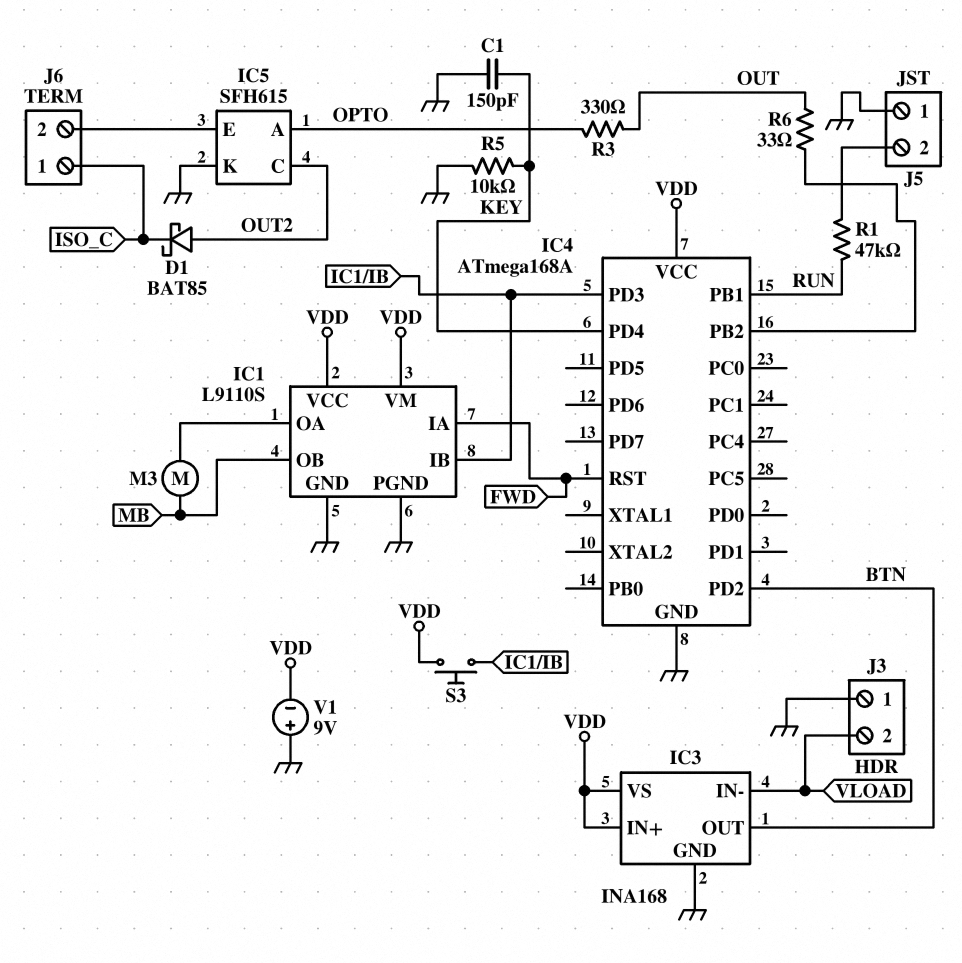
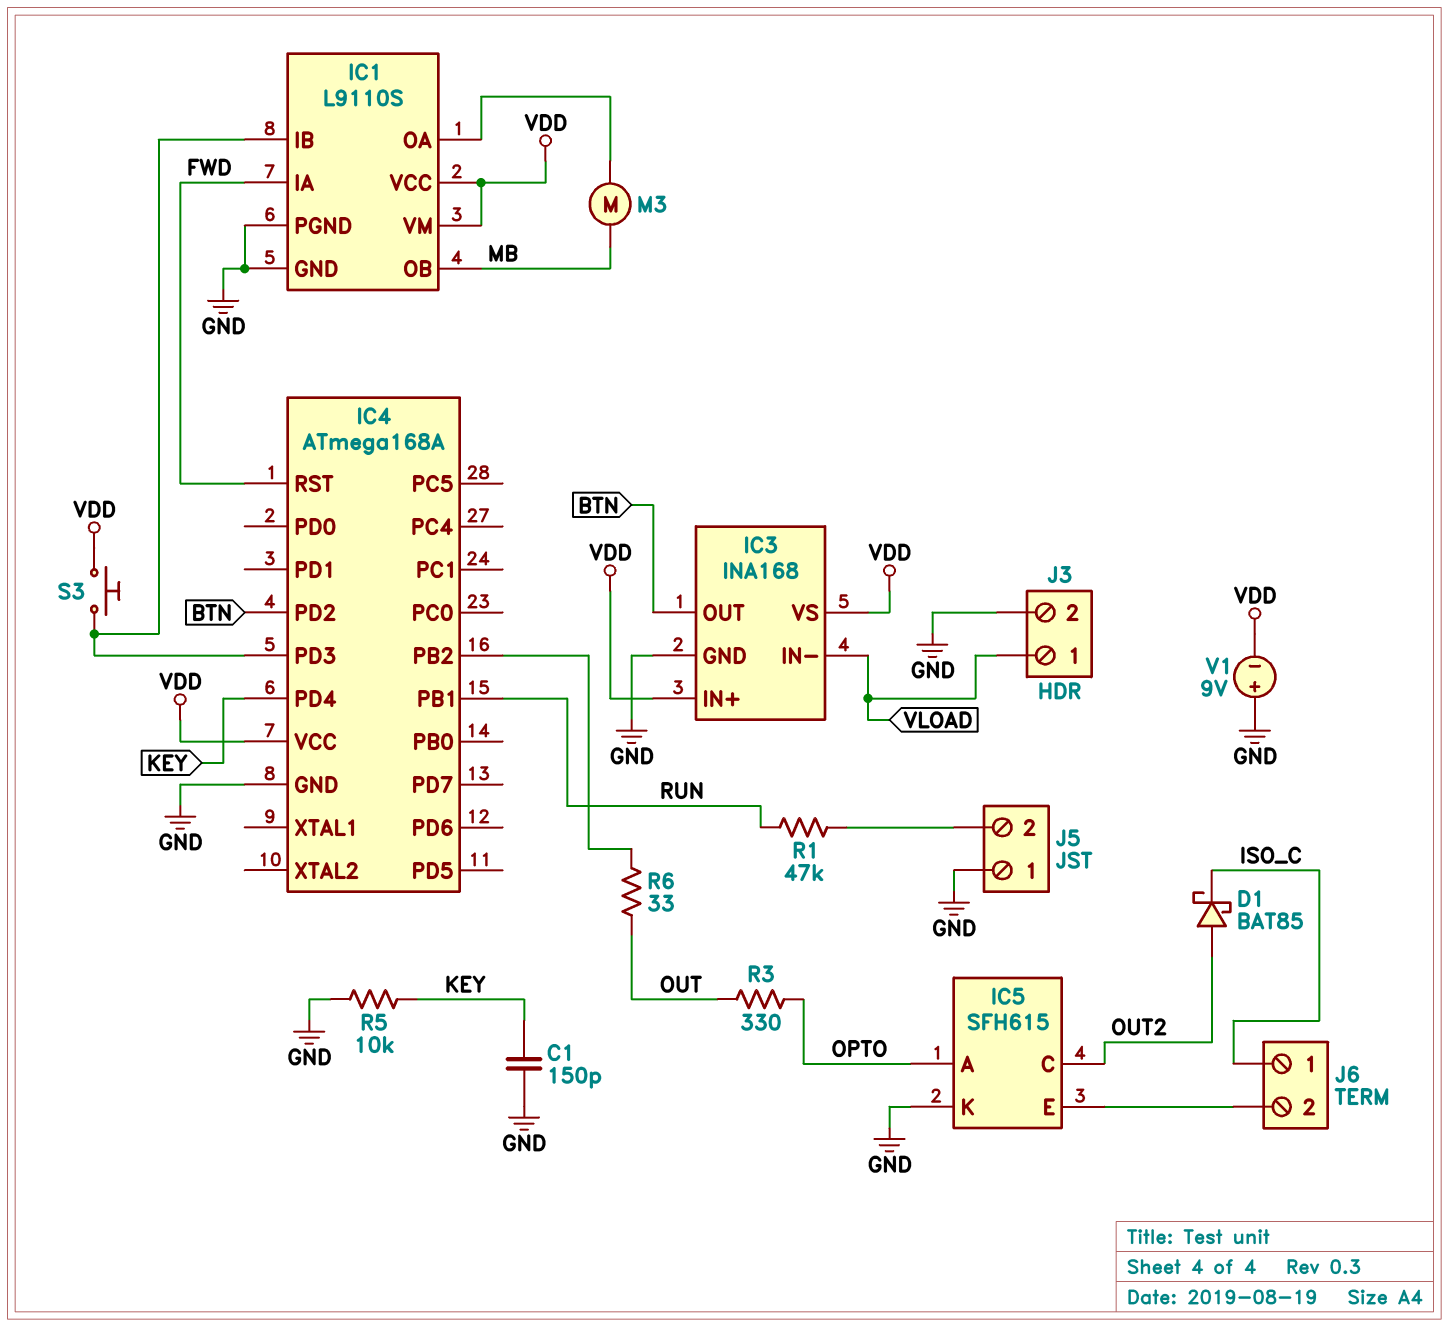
J3 pin 1: GND -> VLOAD
J3 pin 2: VLOAD -> GND

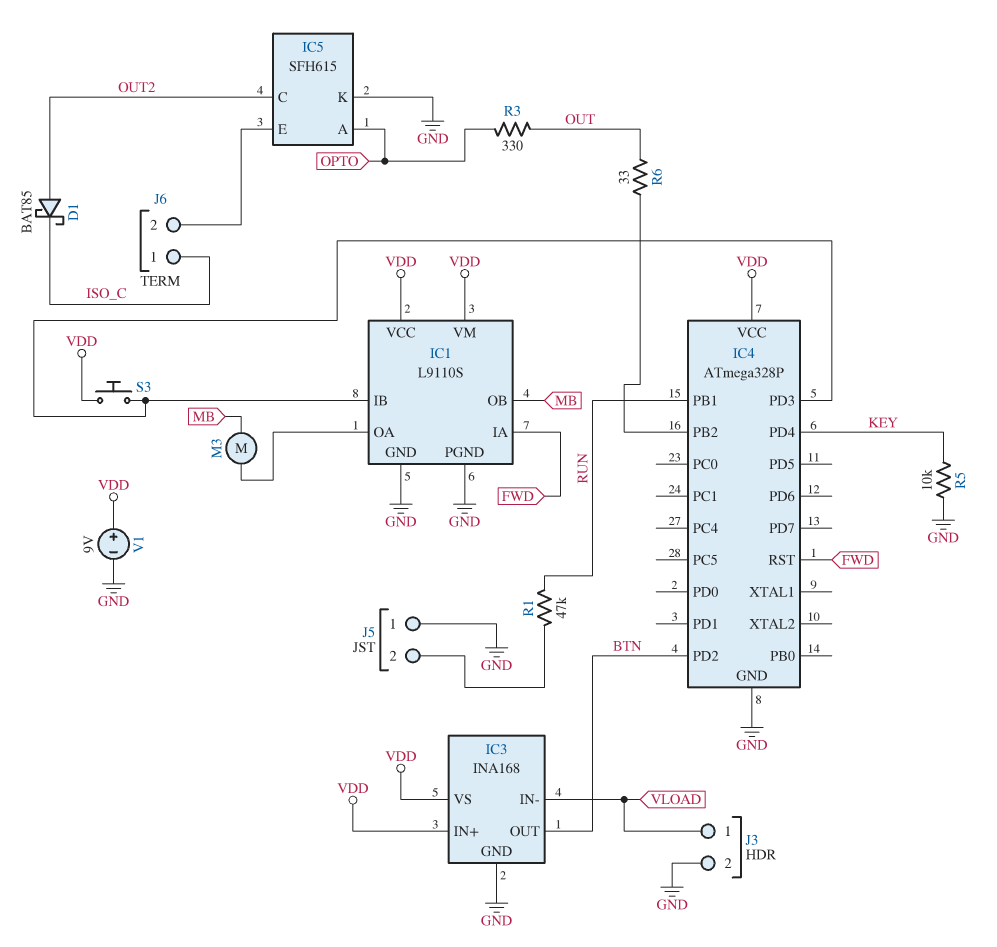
C1: 150pF (GND, KEY) -> none
IC4: ATmega168A -> ATmega328P
V1: 9V (plus GND, minus VDD) -> 9V (plus VDD, minus GND)

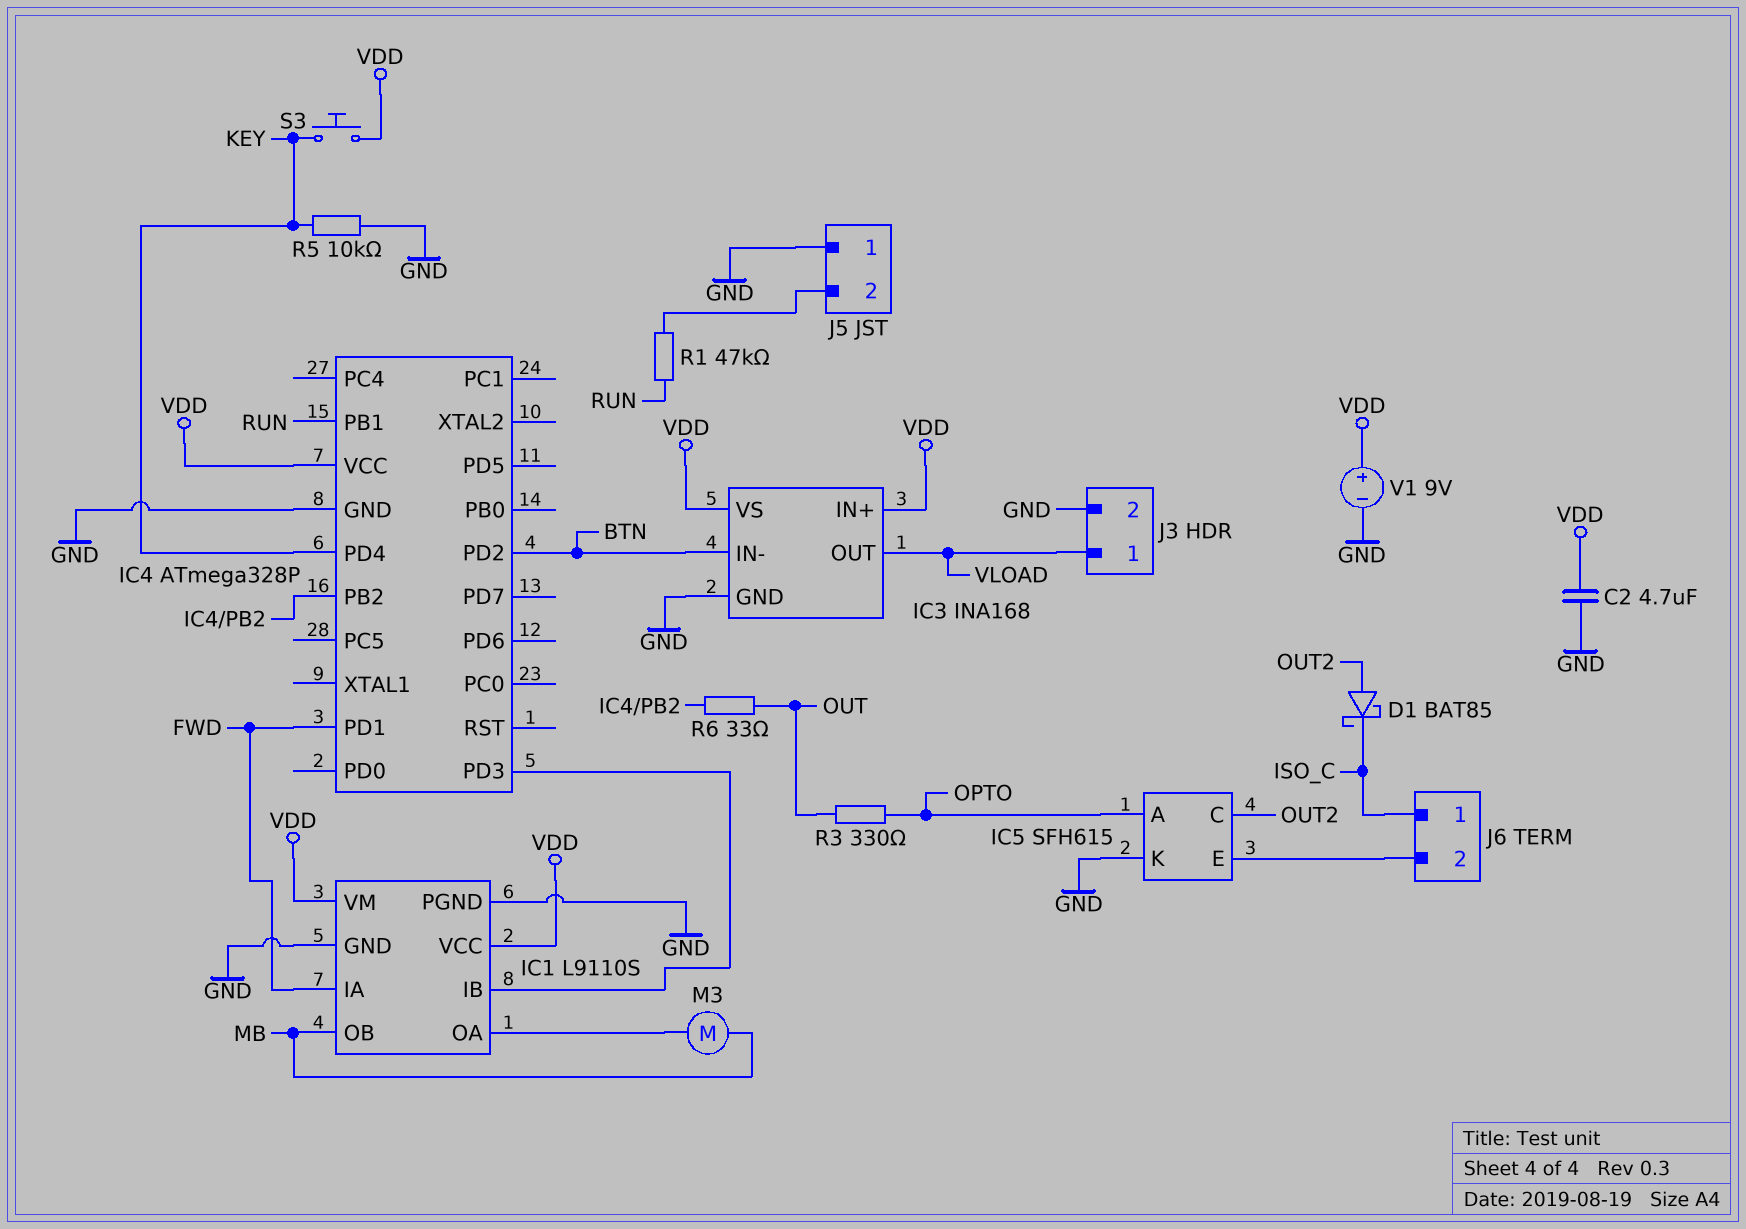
C2: none -> 4.7uF (GND, VDD)
IC3 pin IN-: VLOAD -> BTN
IC3 pin OUT: BTN -> VLOAD
IC4 pin PD1: none -> FWD
IC4 pin RST: FWD -> none
S3: button (IC1/IB, VDD) -> button (KEY, VDD)

